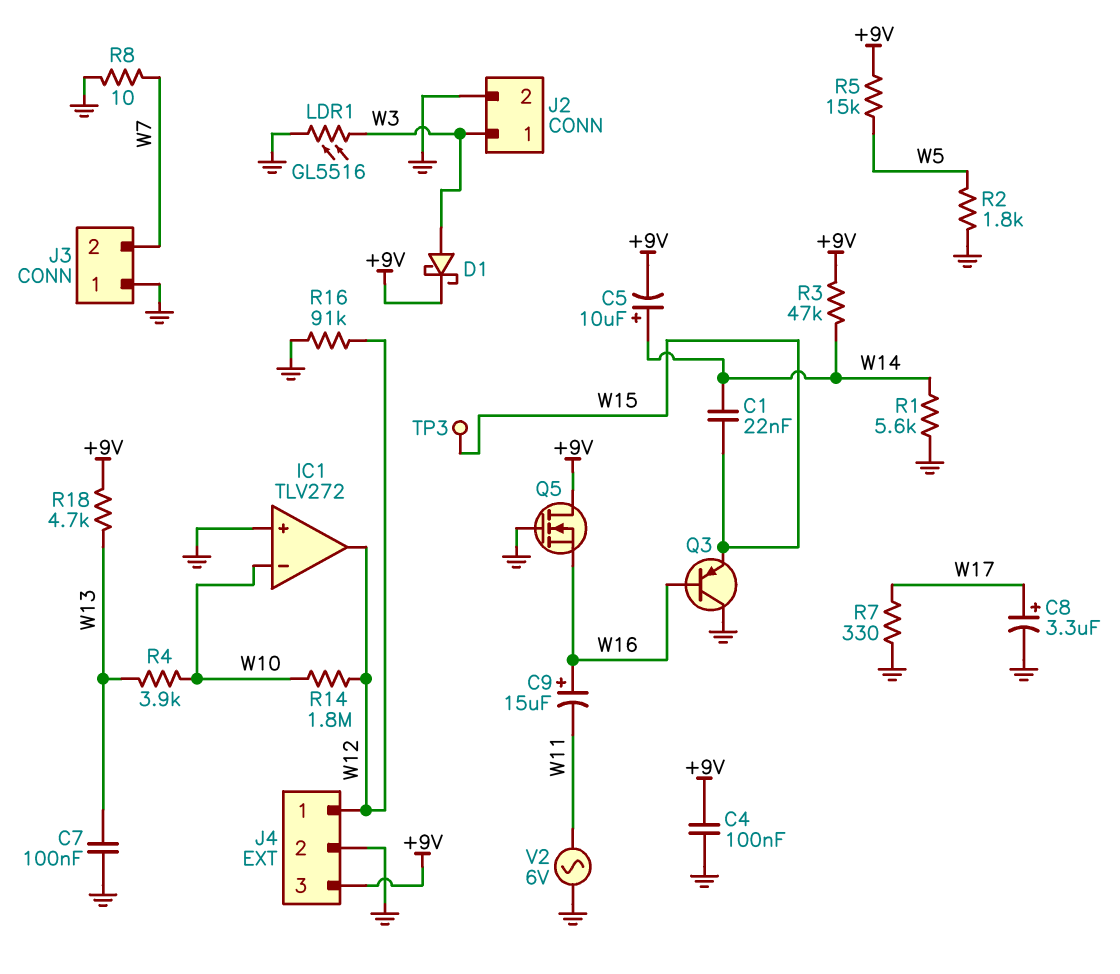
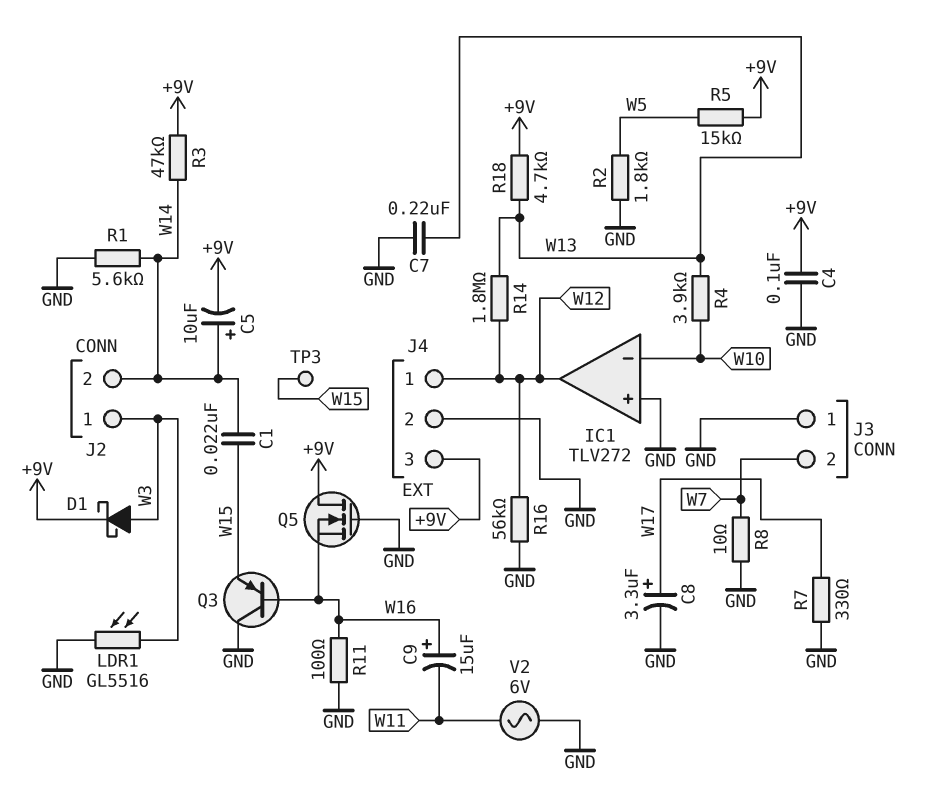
C7: 100nF (GND, W13) -> 220nF (GND, W13)
J2 pin 2: GND -> W14
R11: none -> 100 (GND, W16)
R14: 1.8M (W10, W12) -> 1.8M (W12, W13)
R16: 91k (GND, W12) -> 56k (GND, W12)

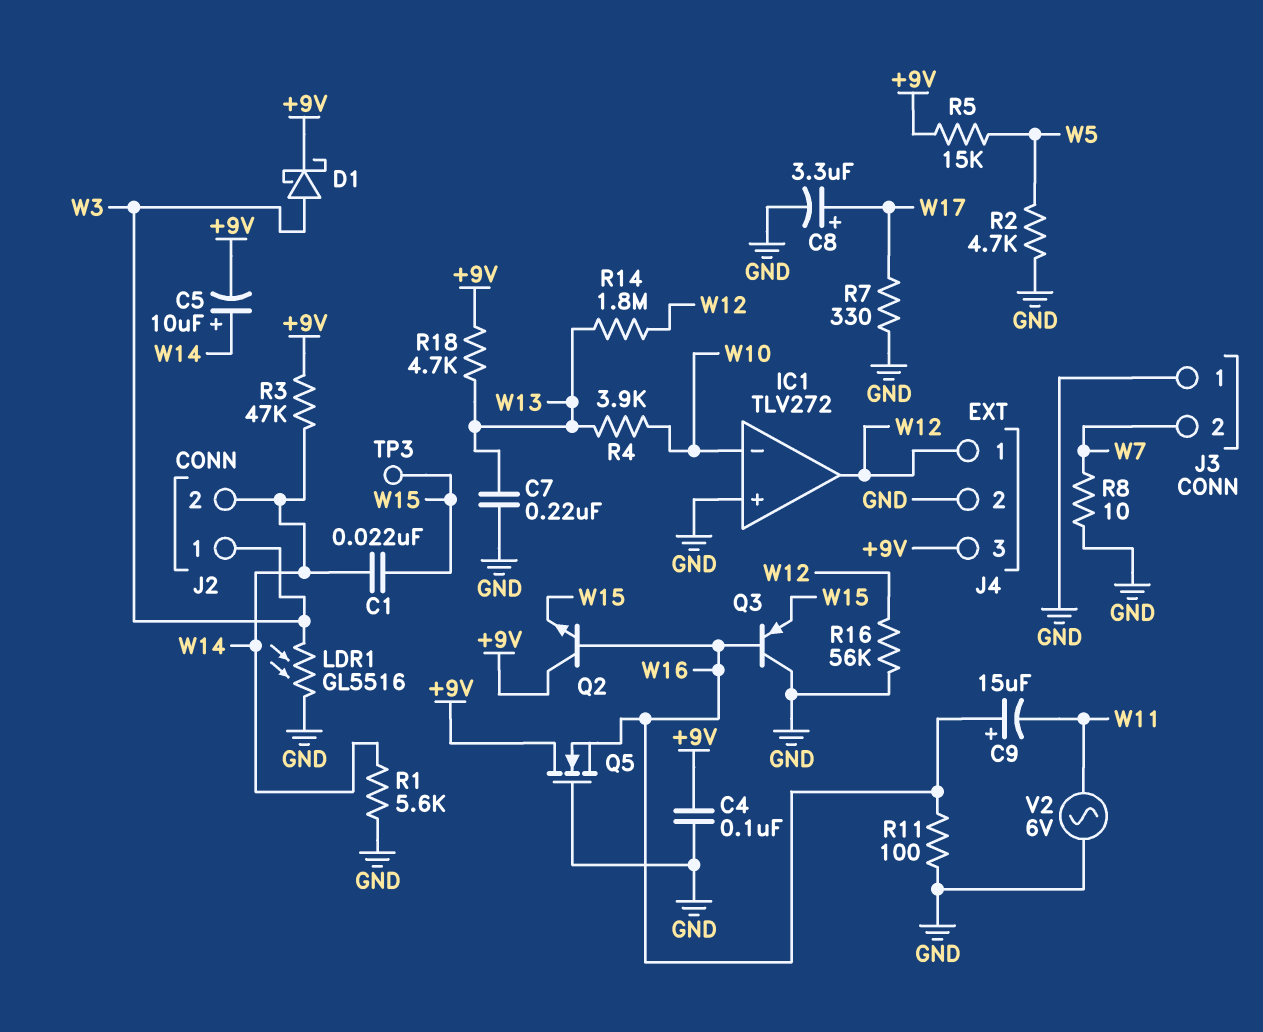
Q2: none -> NPN (B W16, C +9V, E W15)
R2: 1.8k (GND, W5) -> 4.7k (GND, W5)

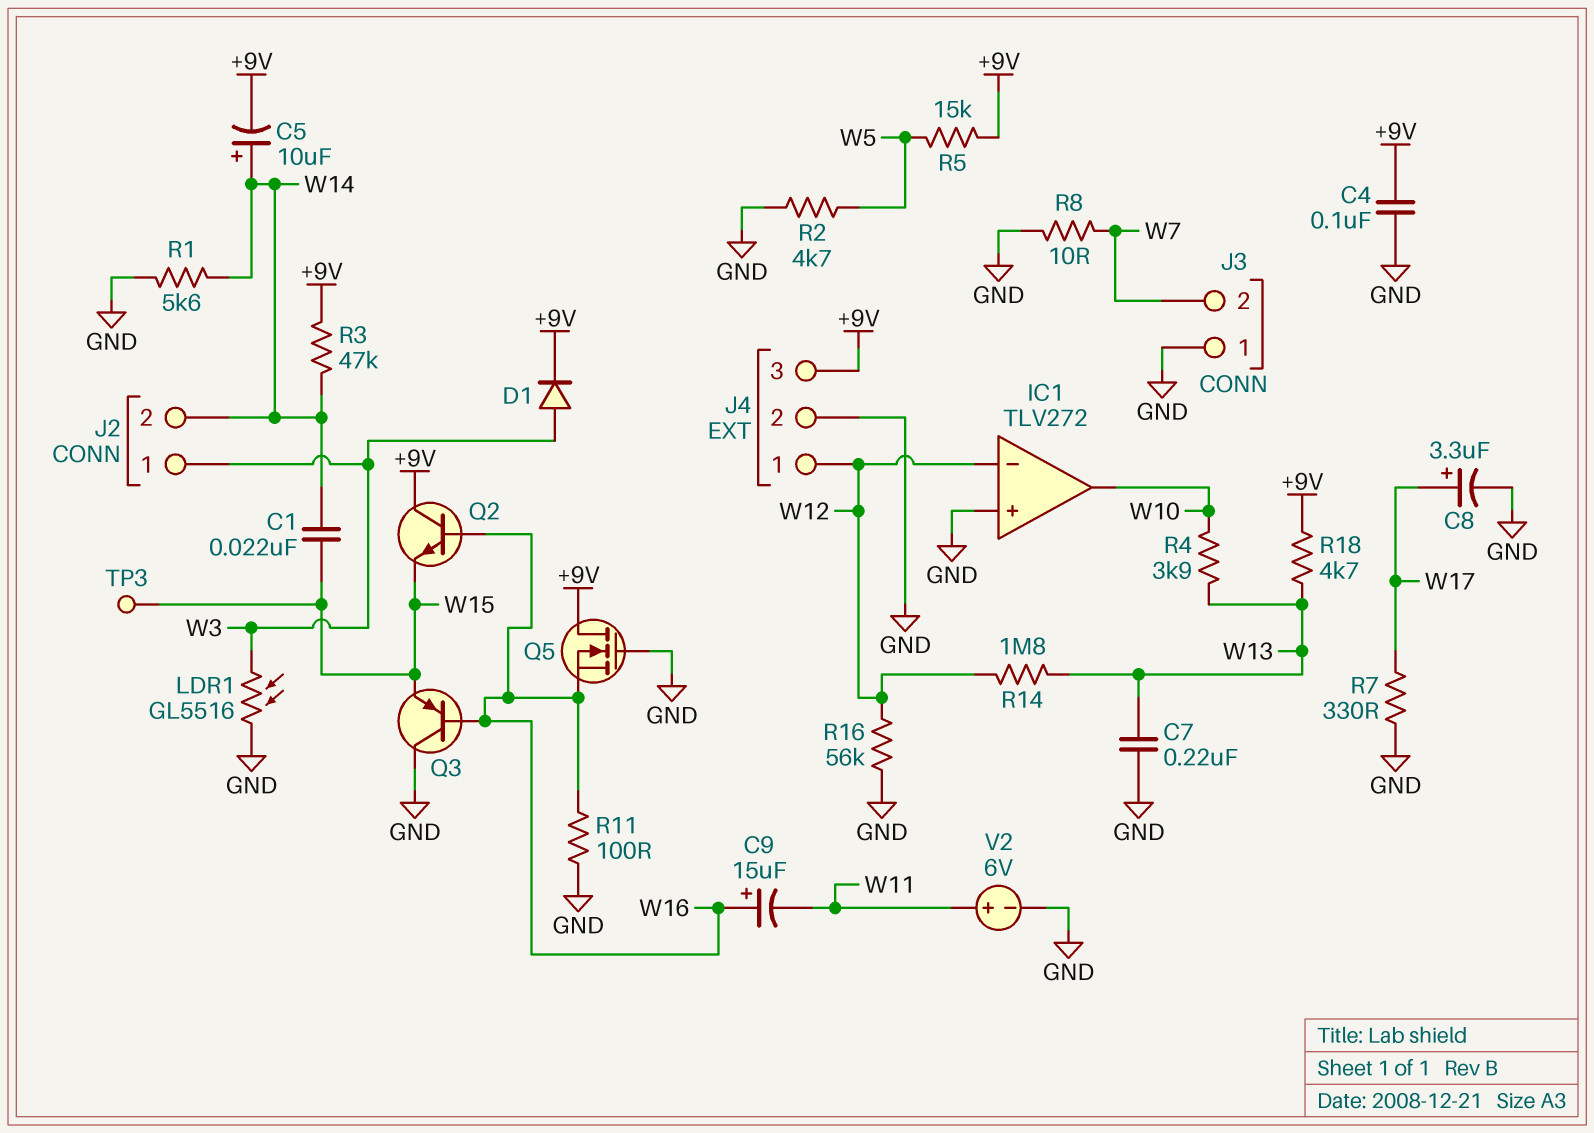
D1: schottky (A W3, K +9V) -> diode (A W3, K +9V)
IC1 pin in-: W10 -> W12
IC1 pin out: W12 -> W10
V2: AC 6V (GND, W11) -> 6V (plus W11, minus GND)

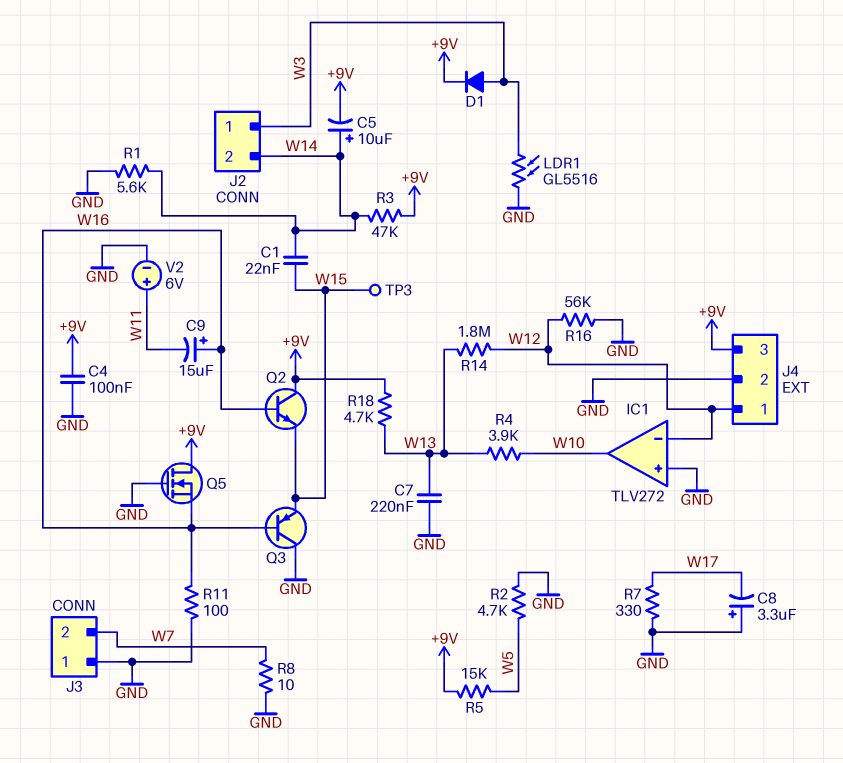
C8: 3.3uF (plus W17, minus GND) -> 3.3uF (plus GND, minus W17)

